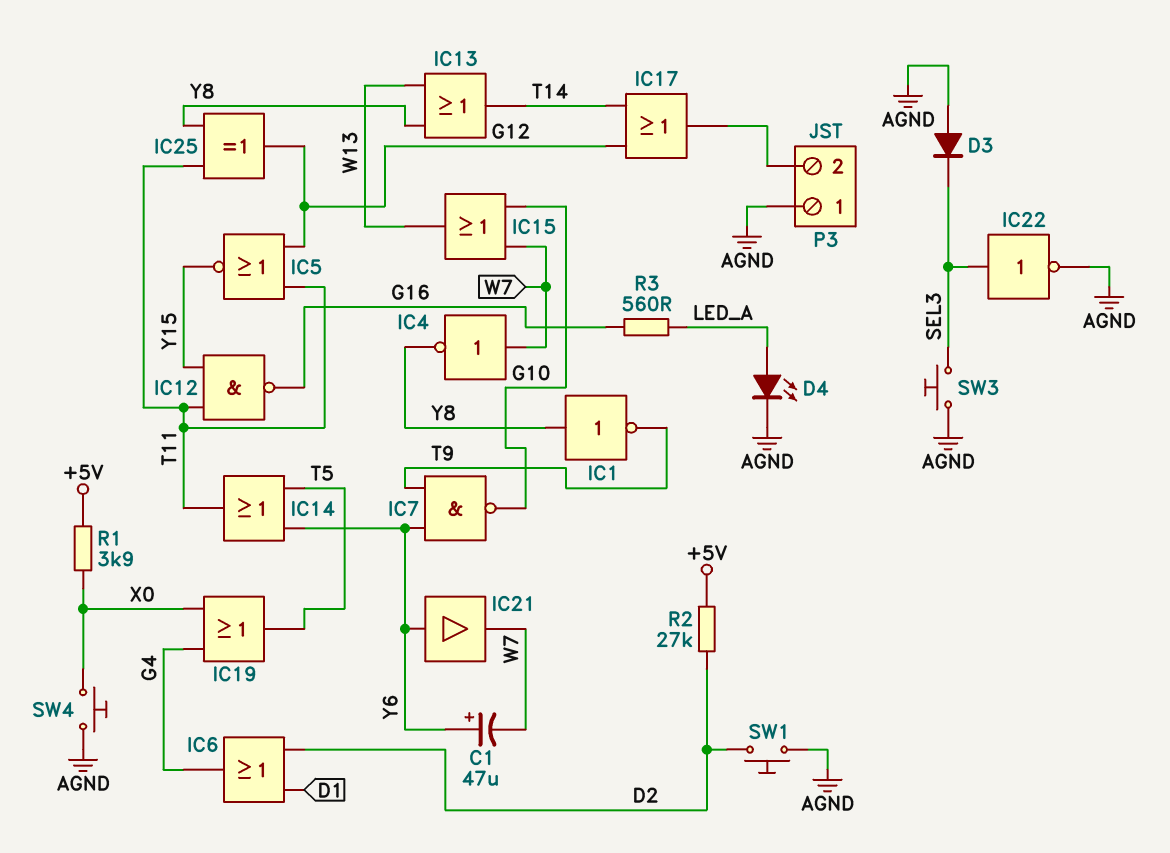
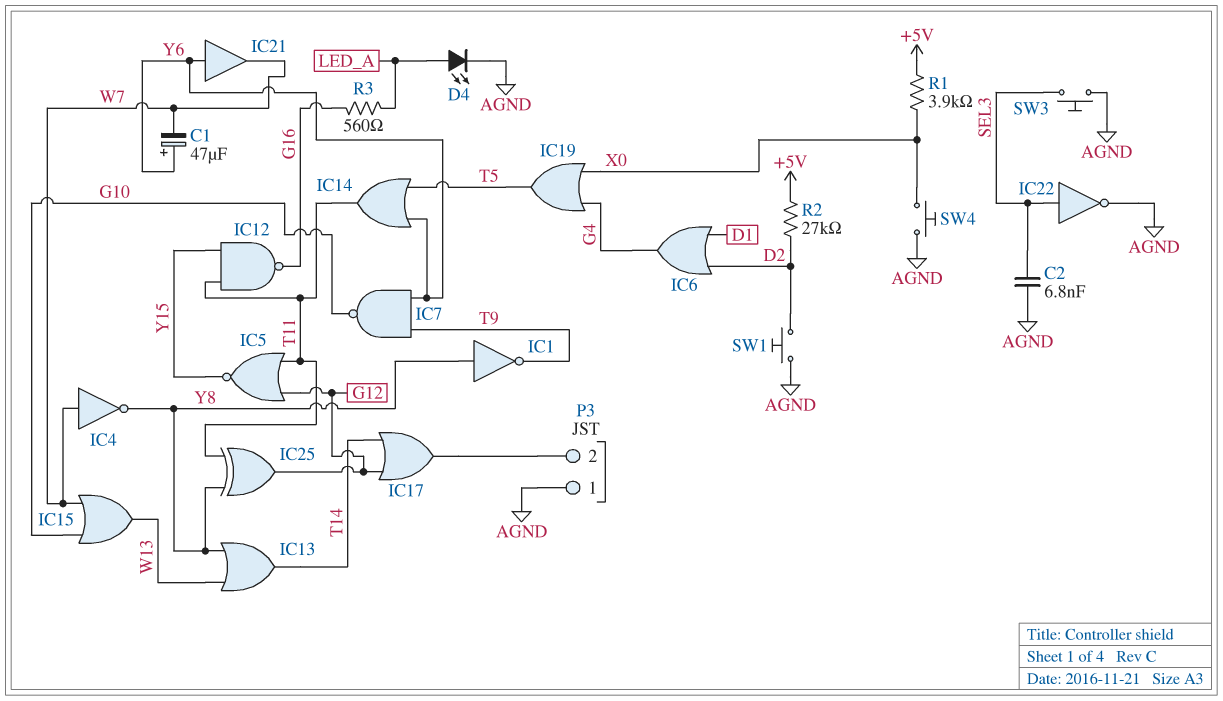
C2: none -> 6.8nF (AGND, SEL3)
D3: diode (A AGND, K SEL3) -> none

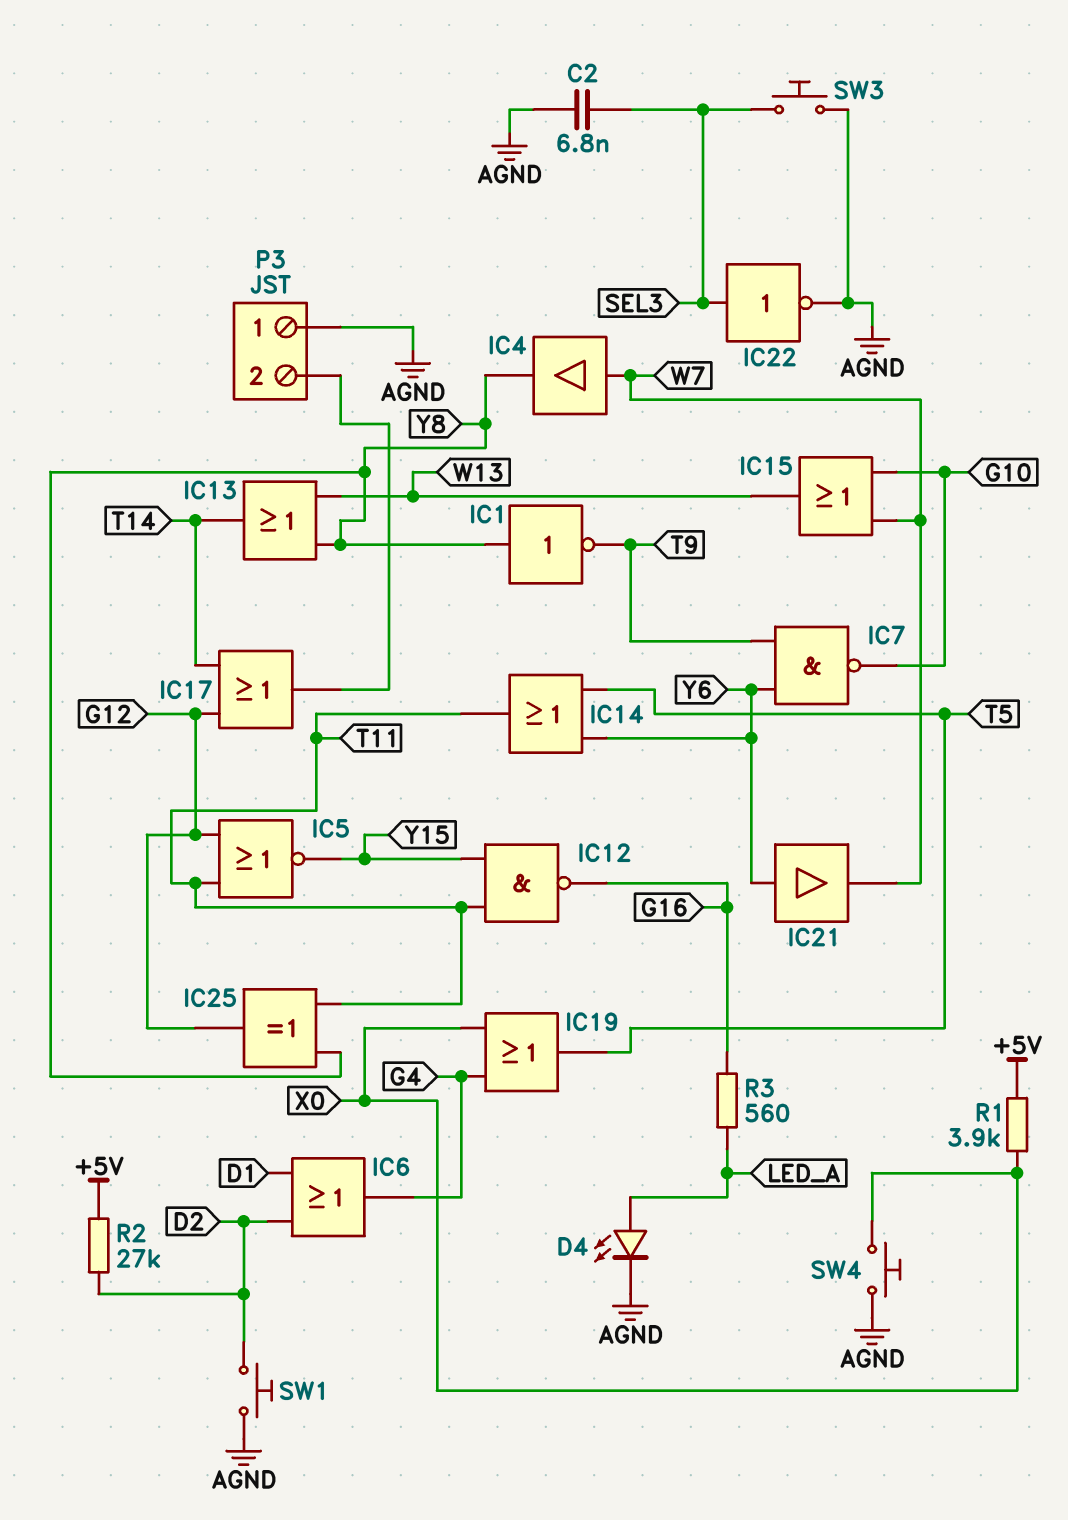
C1: 47uF (plus Y6, minus W7) -> none
IC4: NOT (in W7, out Y8) -> buffer (in W7, out Y8)

